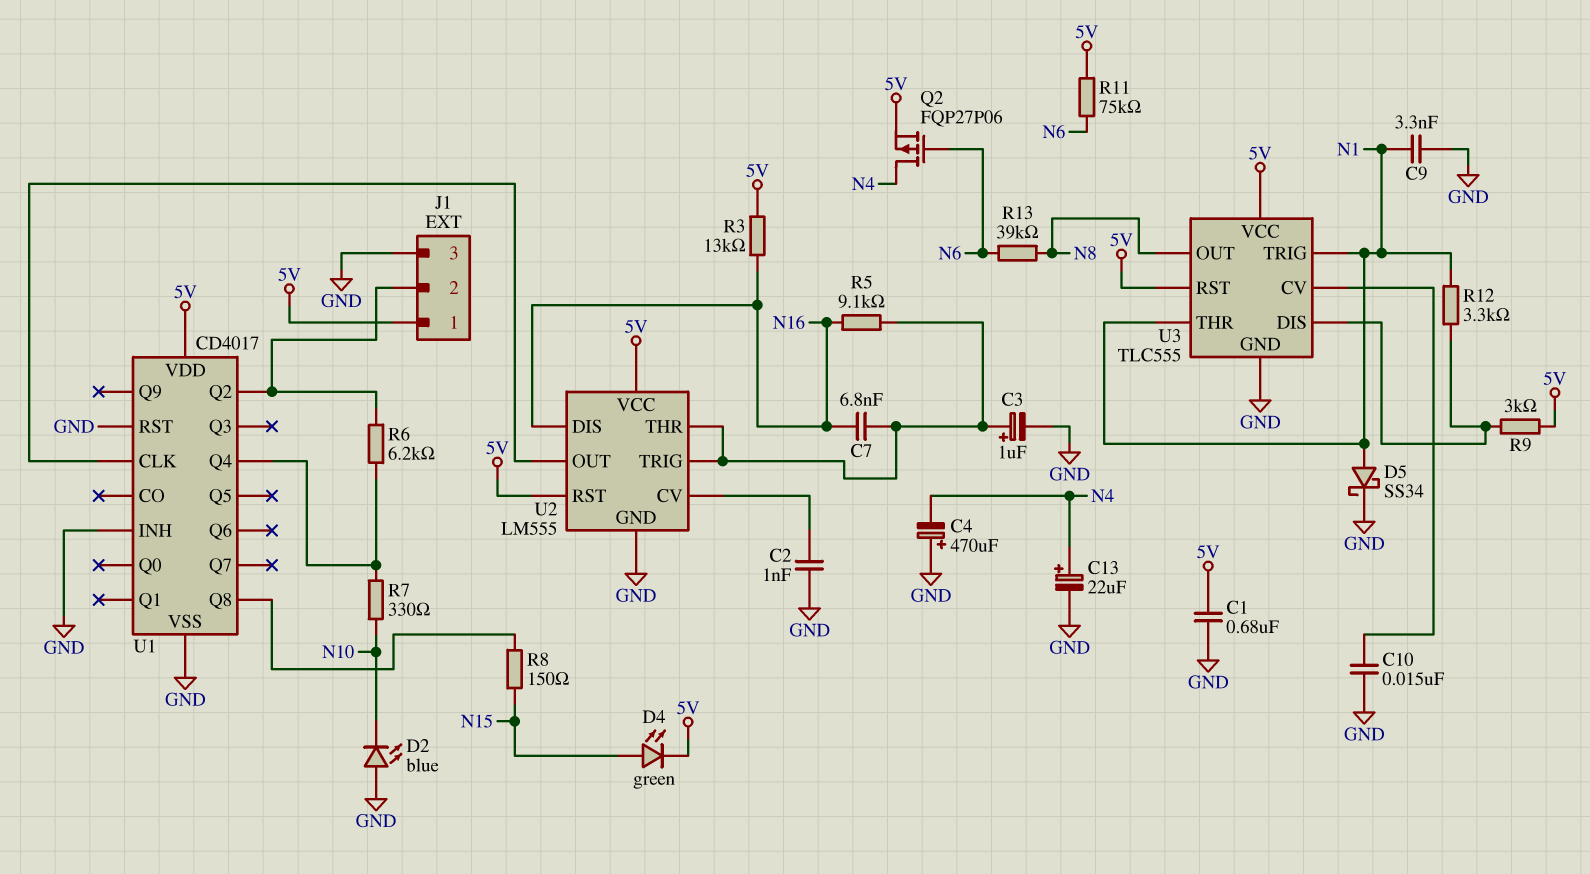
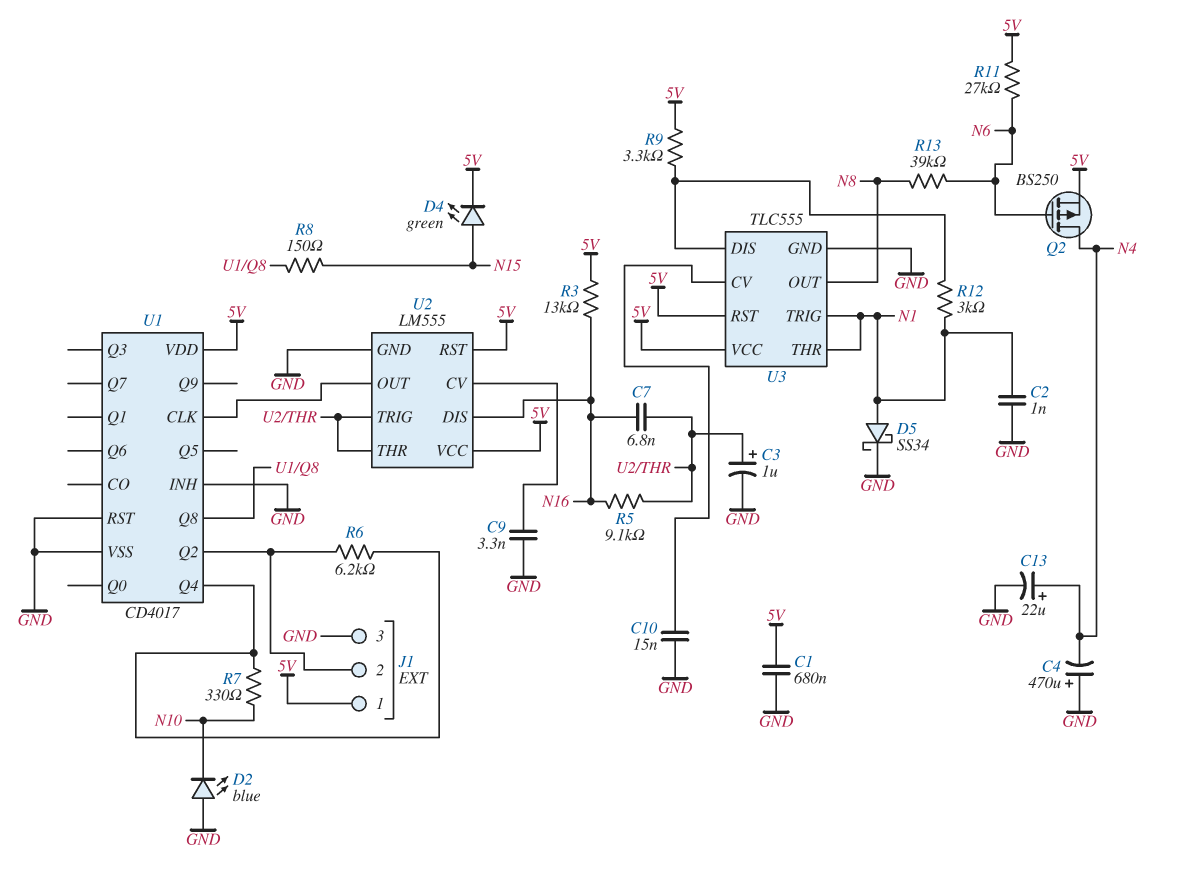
C2: 1nF (GND, U2/CV) -> 1nF (GND, N1)
C9: 3.3nF (GND, N1) -> 3.3nF (GND, U2/CV)
Q2: PMOS FQP27P06 (G N6, D N4, S 5V) -> PMOS BS250 (G N6, D N4, S 5V)
R9: 3k (5V, U3/DIS) -> 3.3k (5V, U3/DIS)
R11: 75k (5V, N6) -> 27k (5V, N6)
R12: 3.3k (N1, U3/DIS) -> 3k (N1, U3/DIS)

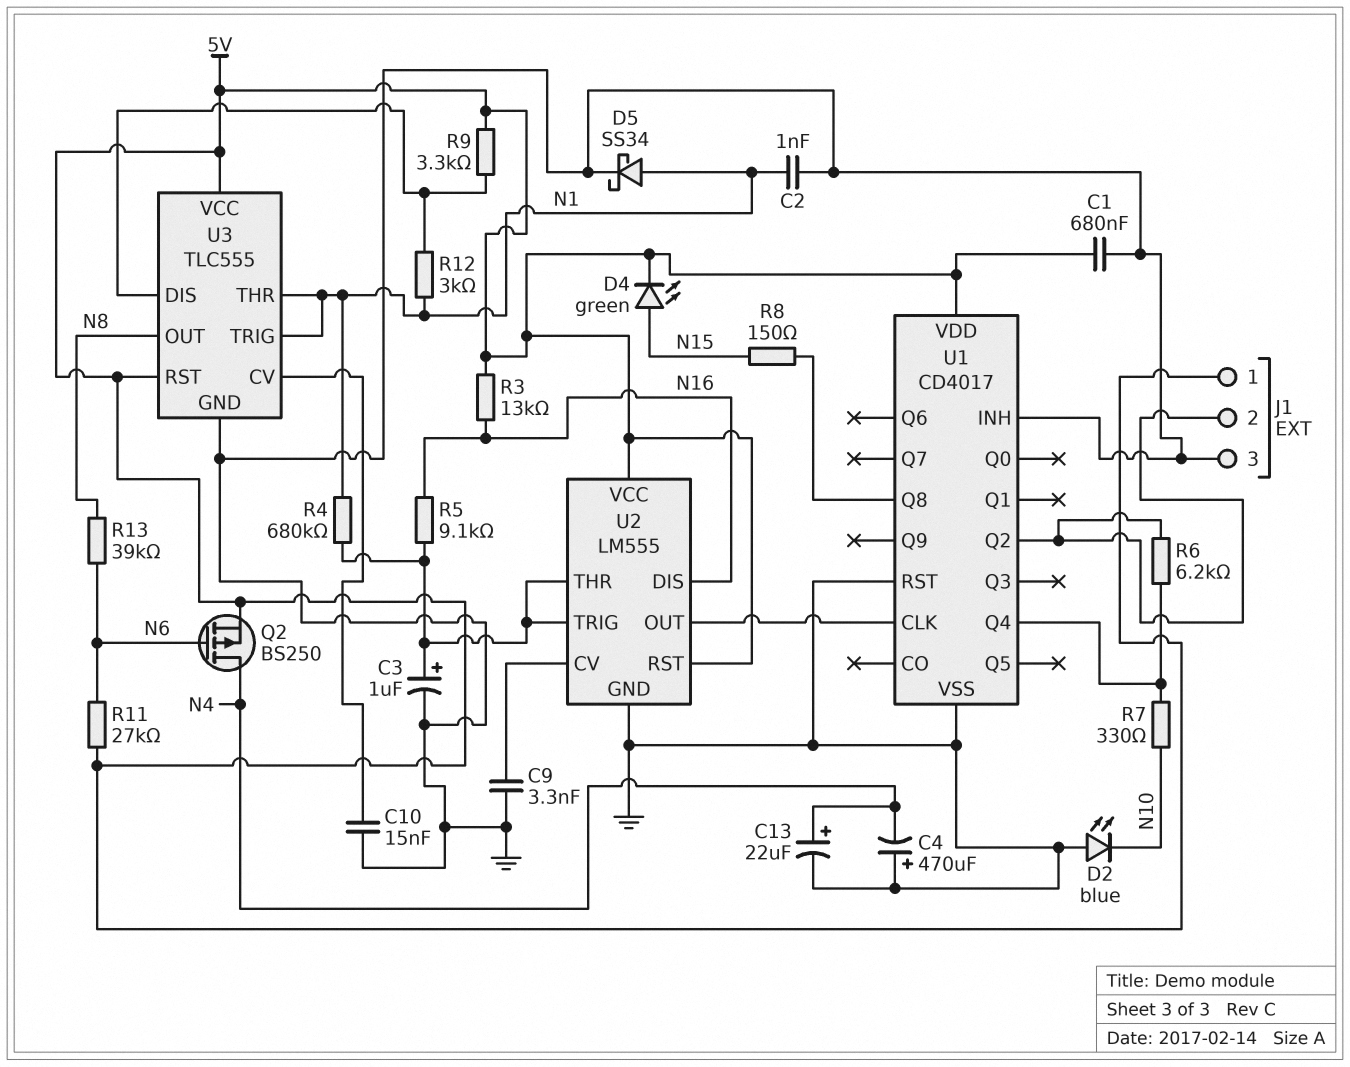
C7: 6.8nF (N16, U2/THR) -> none
R4: none -> 680k (N1, U2/THR)

